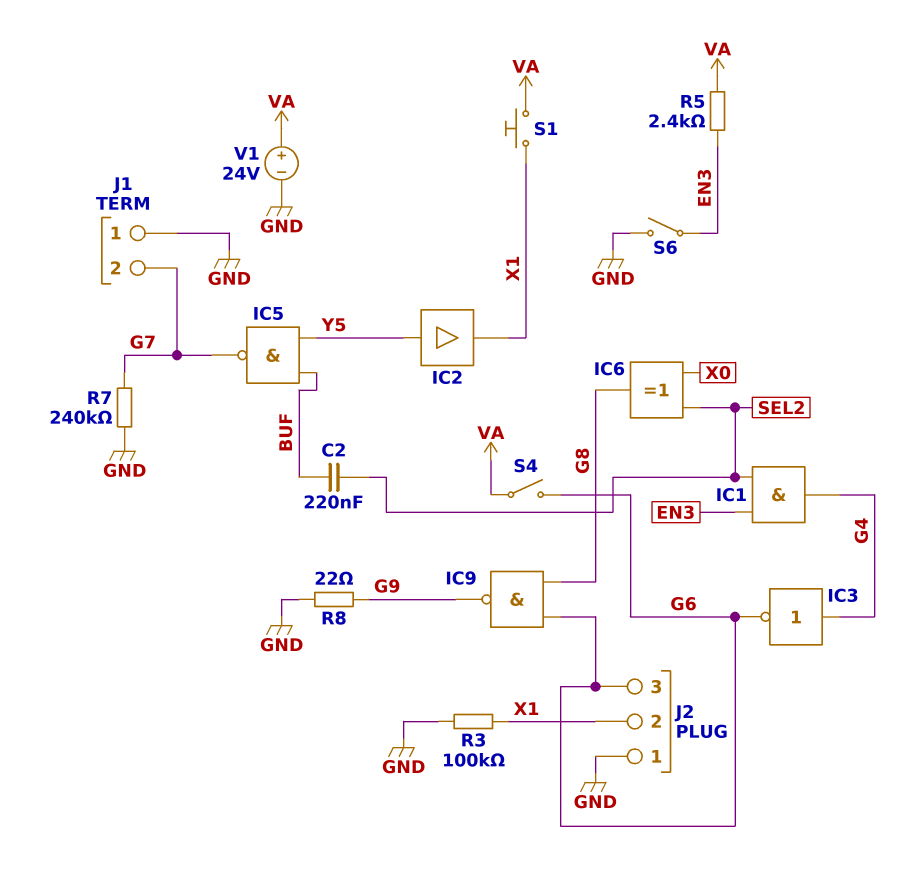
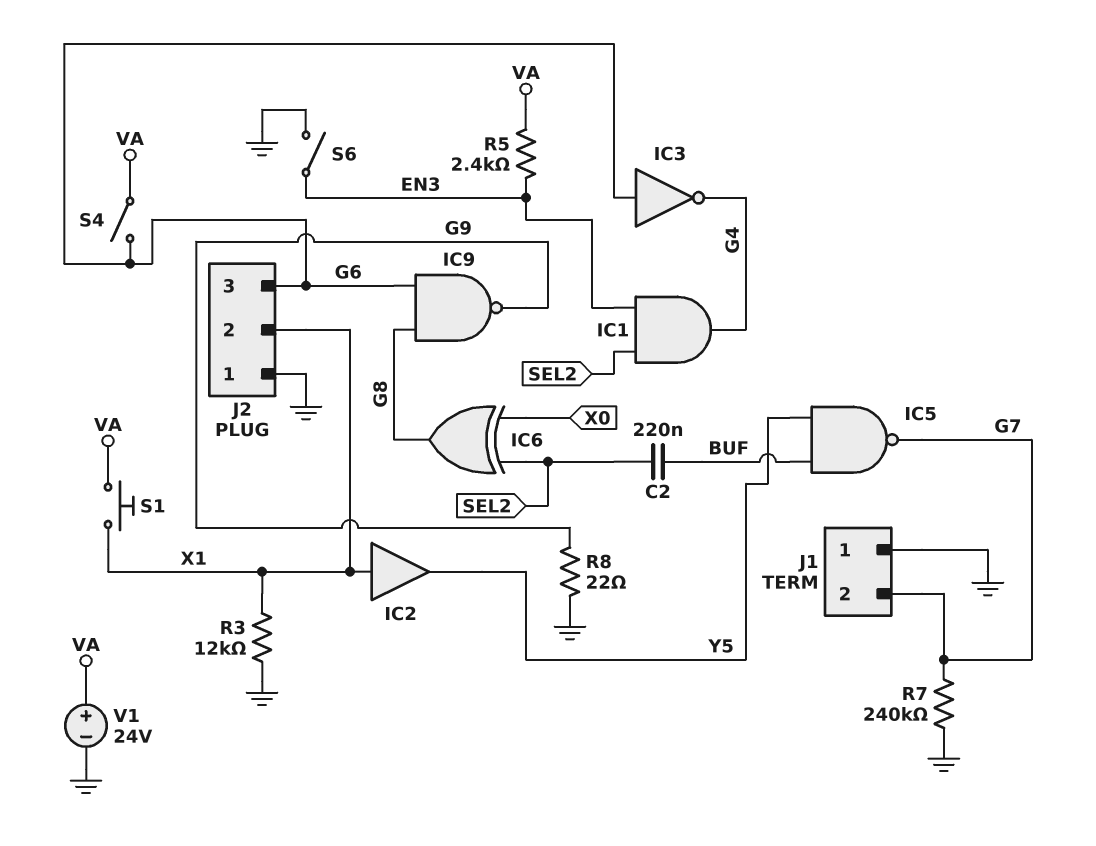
IC2: buffer (in Y5, out X1) -> buffer (in X1, out Y5)
IC3: NOT (in G4, out G6) -> NOT (in G6, out G4)
R3: 100k (GND, X1) -> 12k (GND, X1)

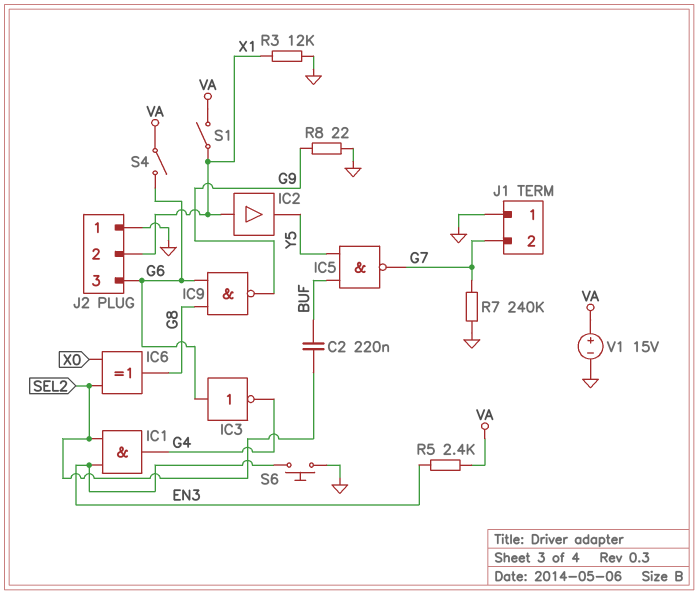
S1: button (VA, X1) -> switch (VA, X1)
S6: switch (EN3, GND) -> button (EN3, GND)
V1: 24V (plus VA, minus GND) -> 15V (plus VA, minus GND)

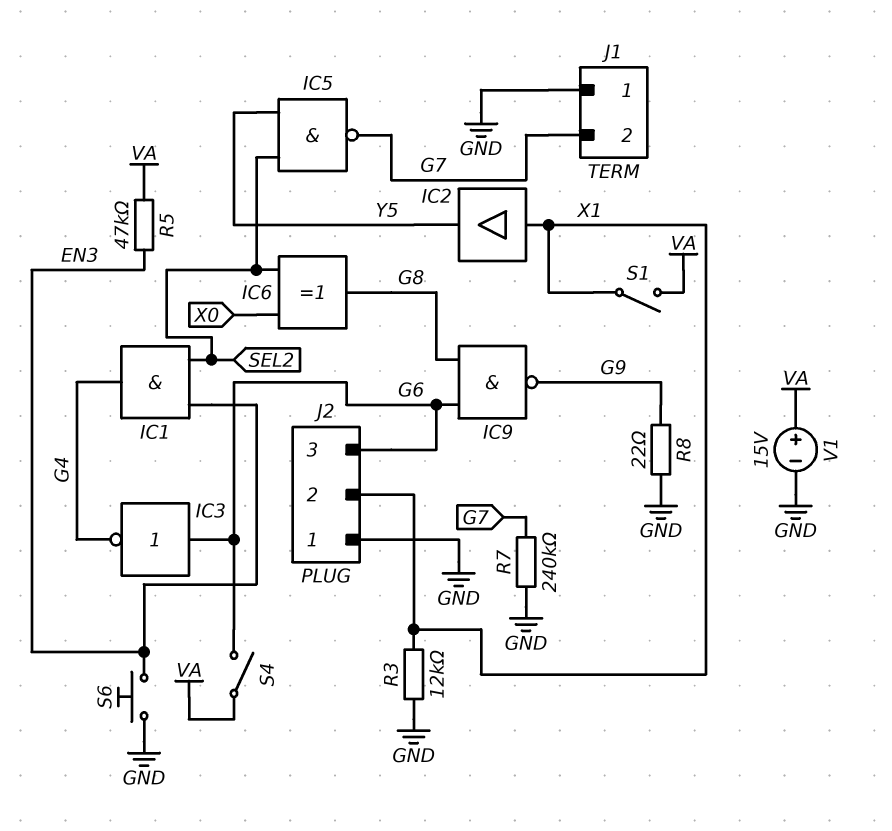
C2: 220nF (BUF, SEL2) -> none
IC5: NAND (in BUF, in Y5, out G7) -> NAND (in SEL2, in Y5, out G7)
R5: 2.4k (EN3, VA) -> 47k (EN3, VA)

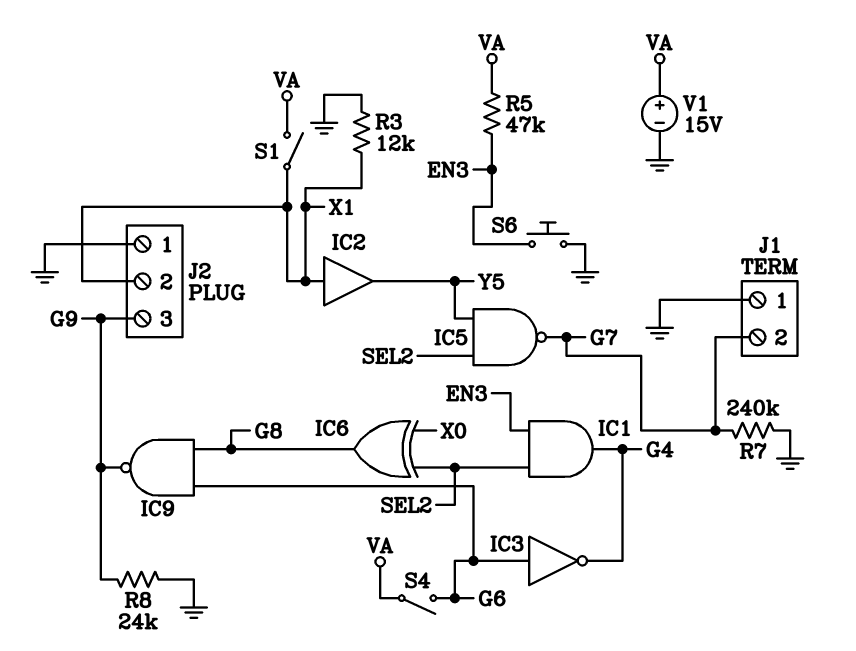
J2 pin 3: G6 -> G9
R8: 22 (G9, GND) -> 24k (G9, GND)

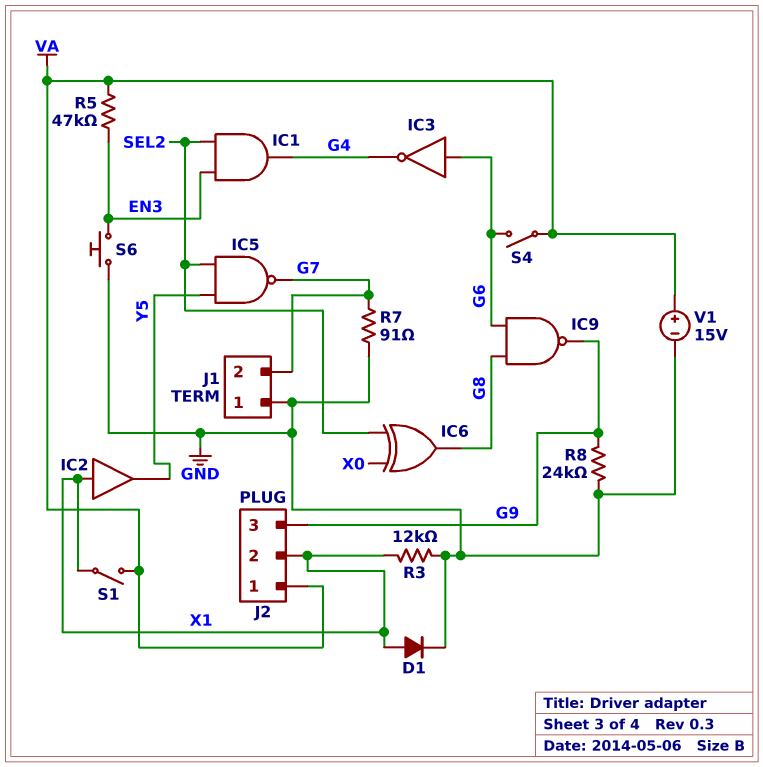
D1: none -> diode (A X1, K GND)
J2 pin 1: GND -> VA
R7: 240k (G7, GND) -> 91 (G7, GND)

